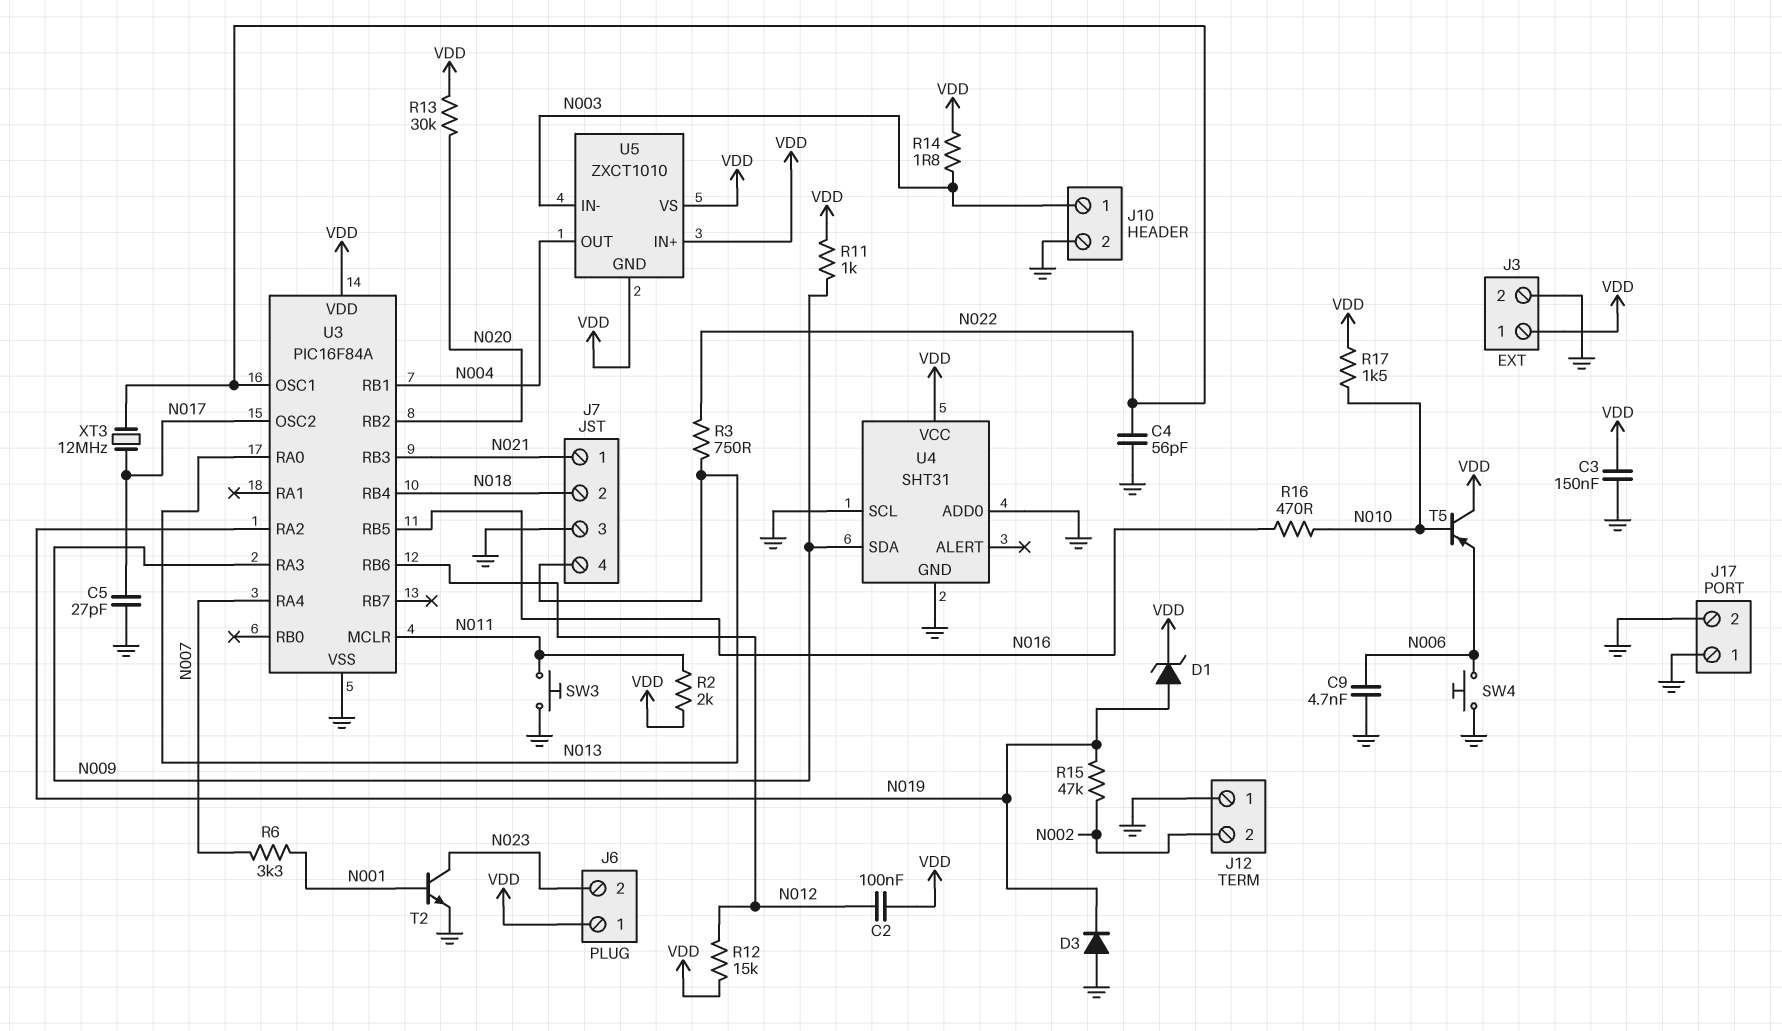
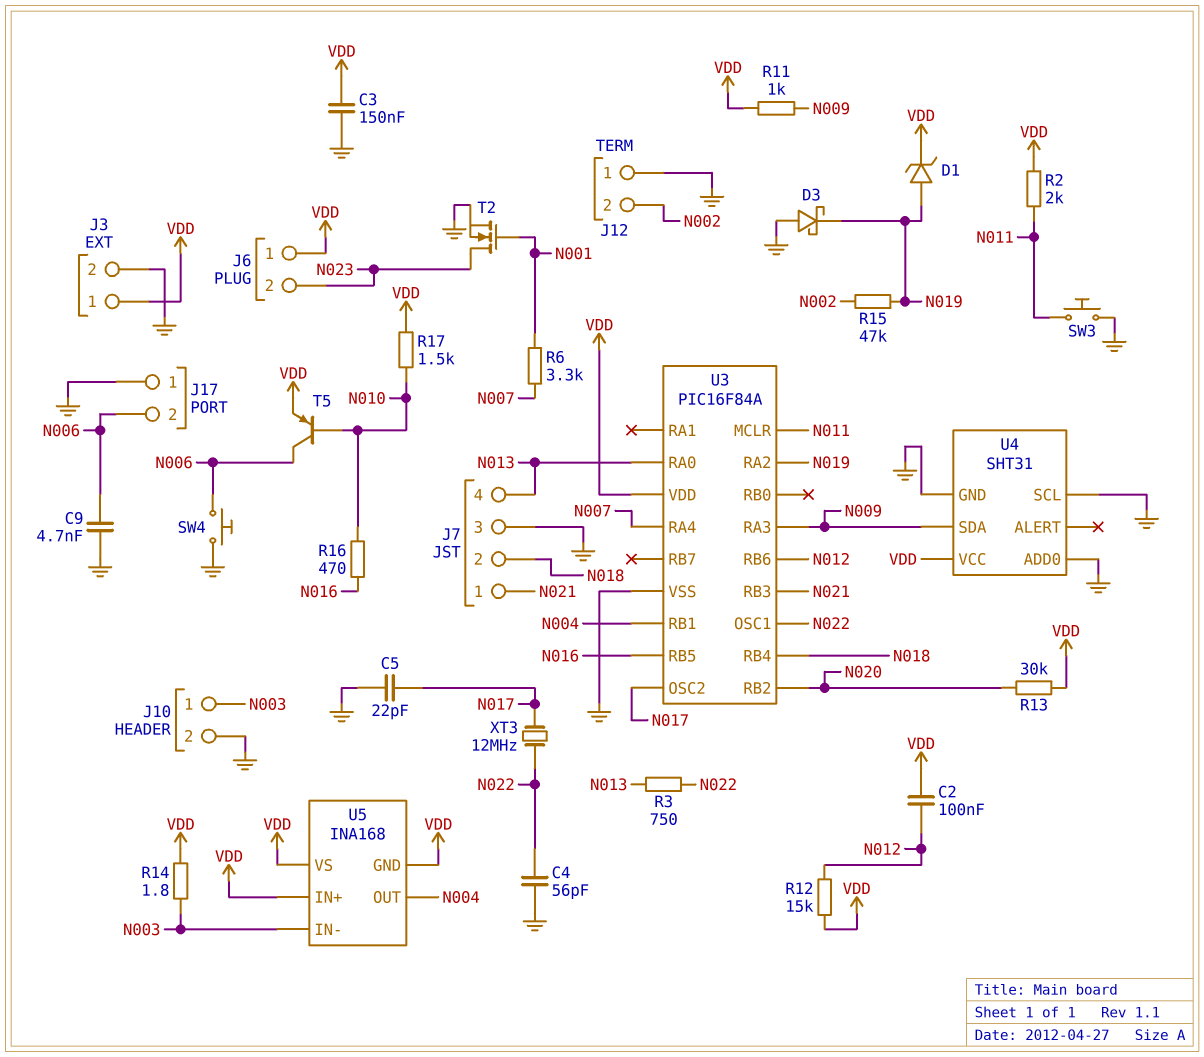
C5: 27pF (GND, N017) -> 22pF (GND, N017)
D3: diode (A GND, K N019) -> schottky (A GND, K N019)
J17 pin 2: GND -> N006
T2: NPN (B N001, C N023, E GND) -> NMOS (G N001, D N023, S GND)
T5: PNP (B N010, C VDD, E N006) -> PNP (B N010, C N006, E VDD)
U5: ZXCT1010 -> INA168

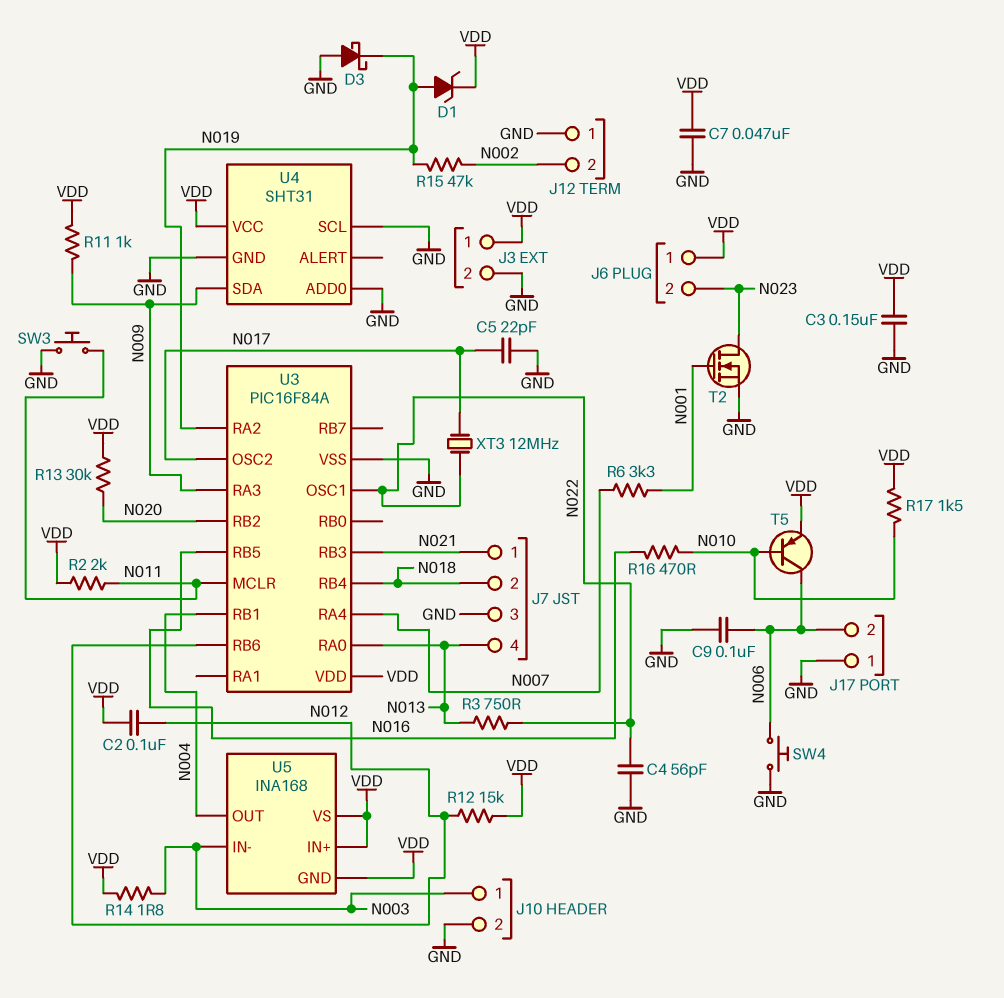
C7: none -> 47nF (GND, VDD)
C9: 4.7nF (GND, N006) -> 100nF (GND, N006)

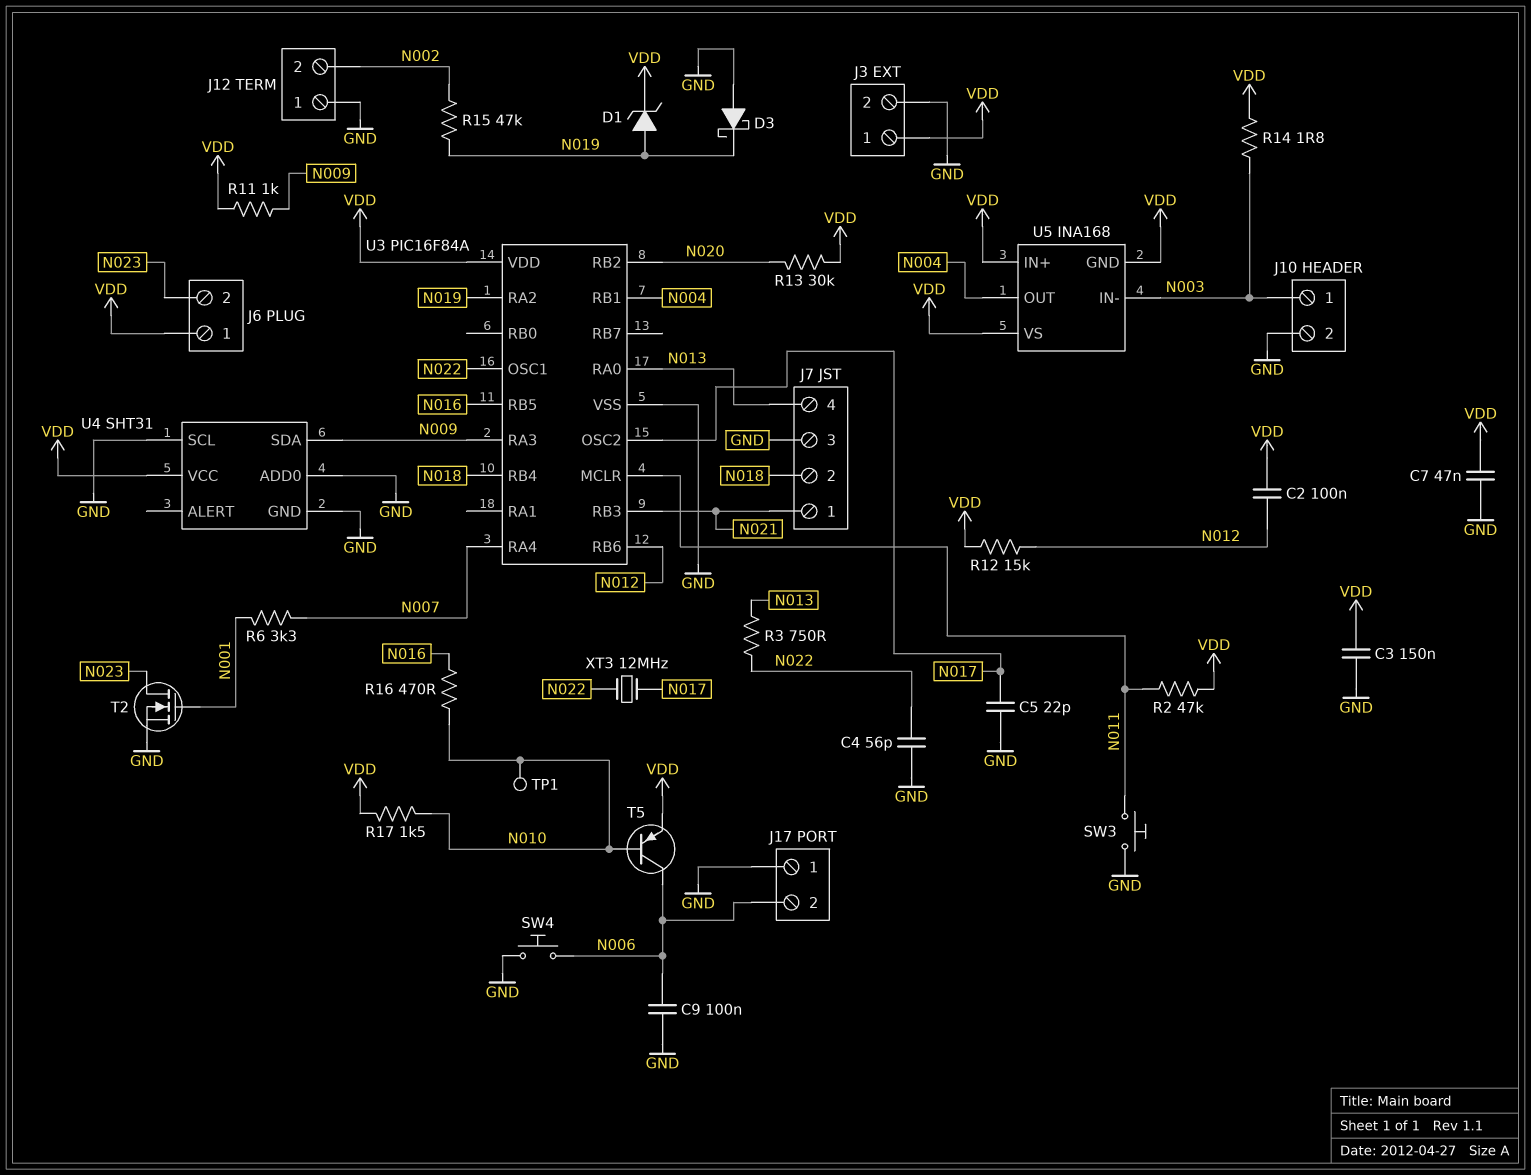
R2: 2k (N011, VDD) -> 47k (N011, VDD)
TP1: none -> test point (N010)

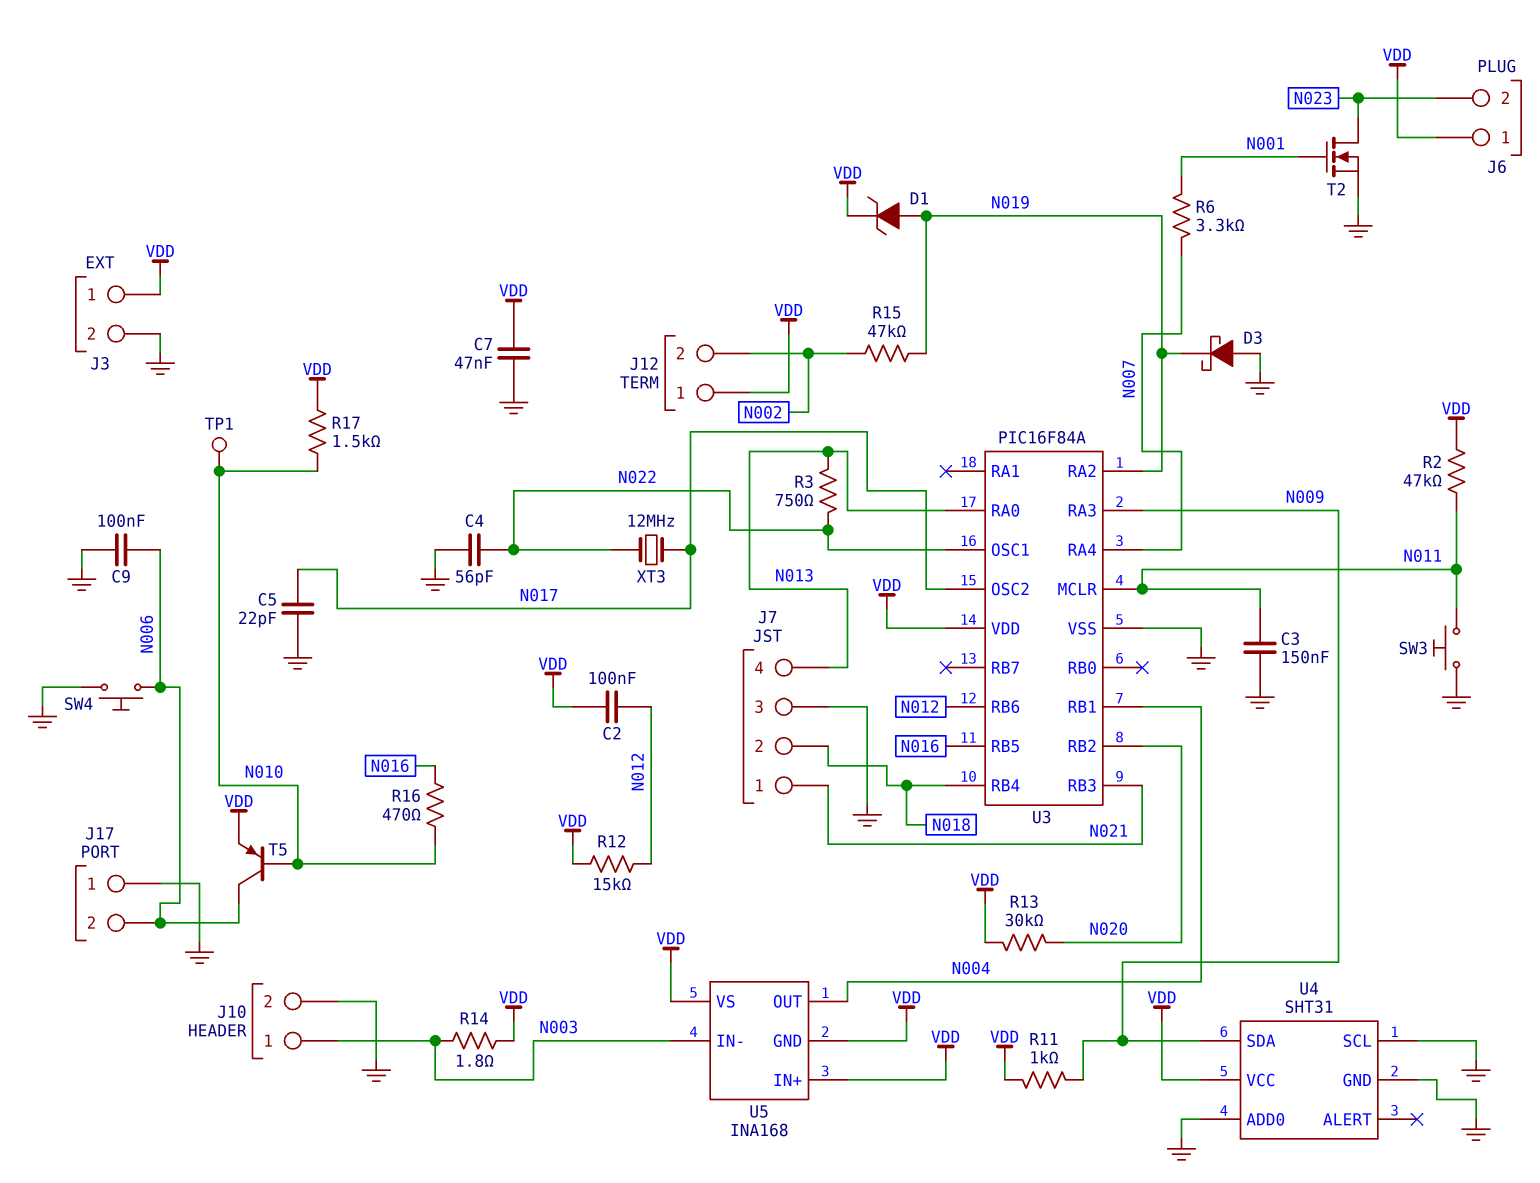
C3: 150nF (GND, VDD) -> 150nF (GND, N011)
J12 pin 1: GND -> VDD

